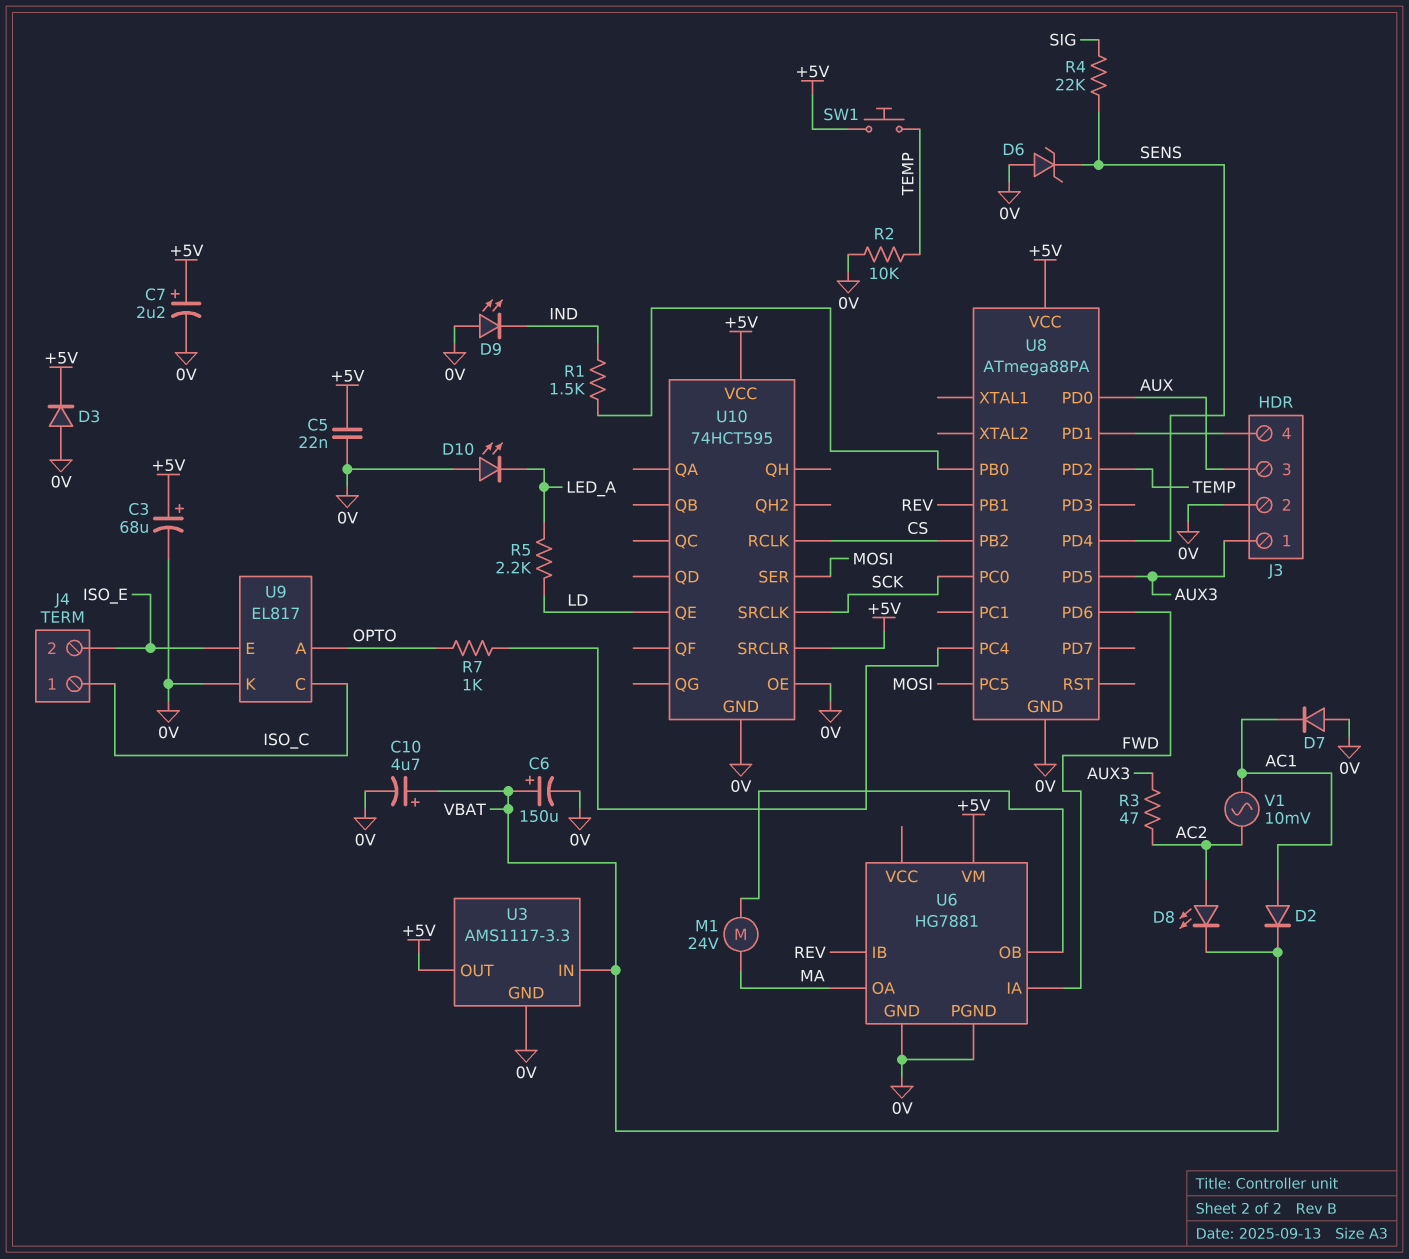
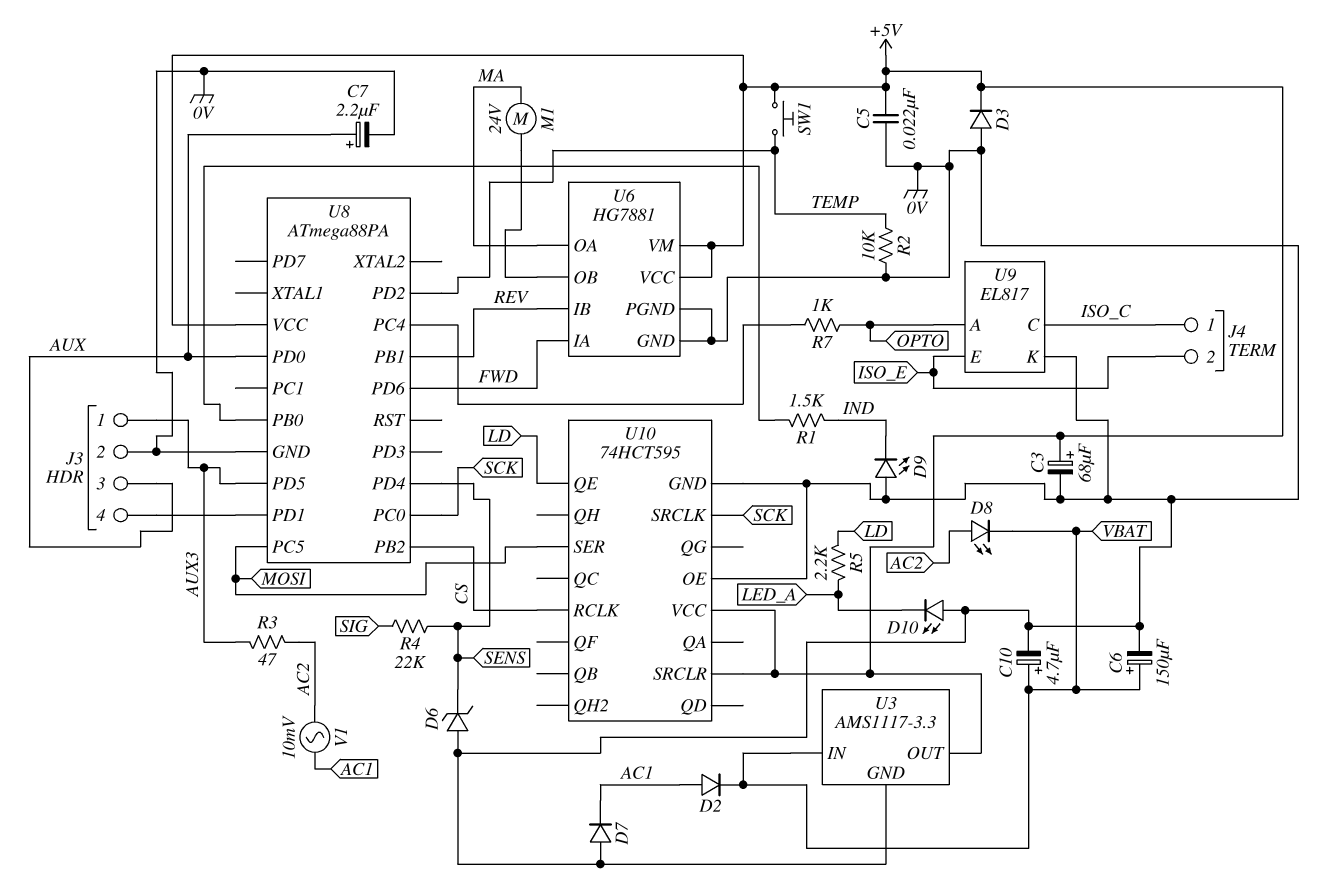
C7: 2.2uF (plus +5V, minus 0V) -> 2.2uF (plus AUX, minus 0V)
U6 pin VCC: none -> +5V

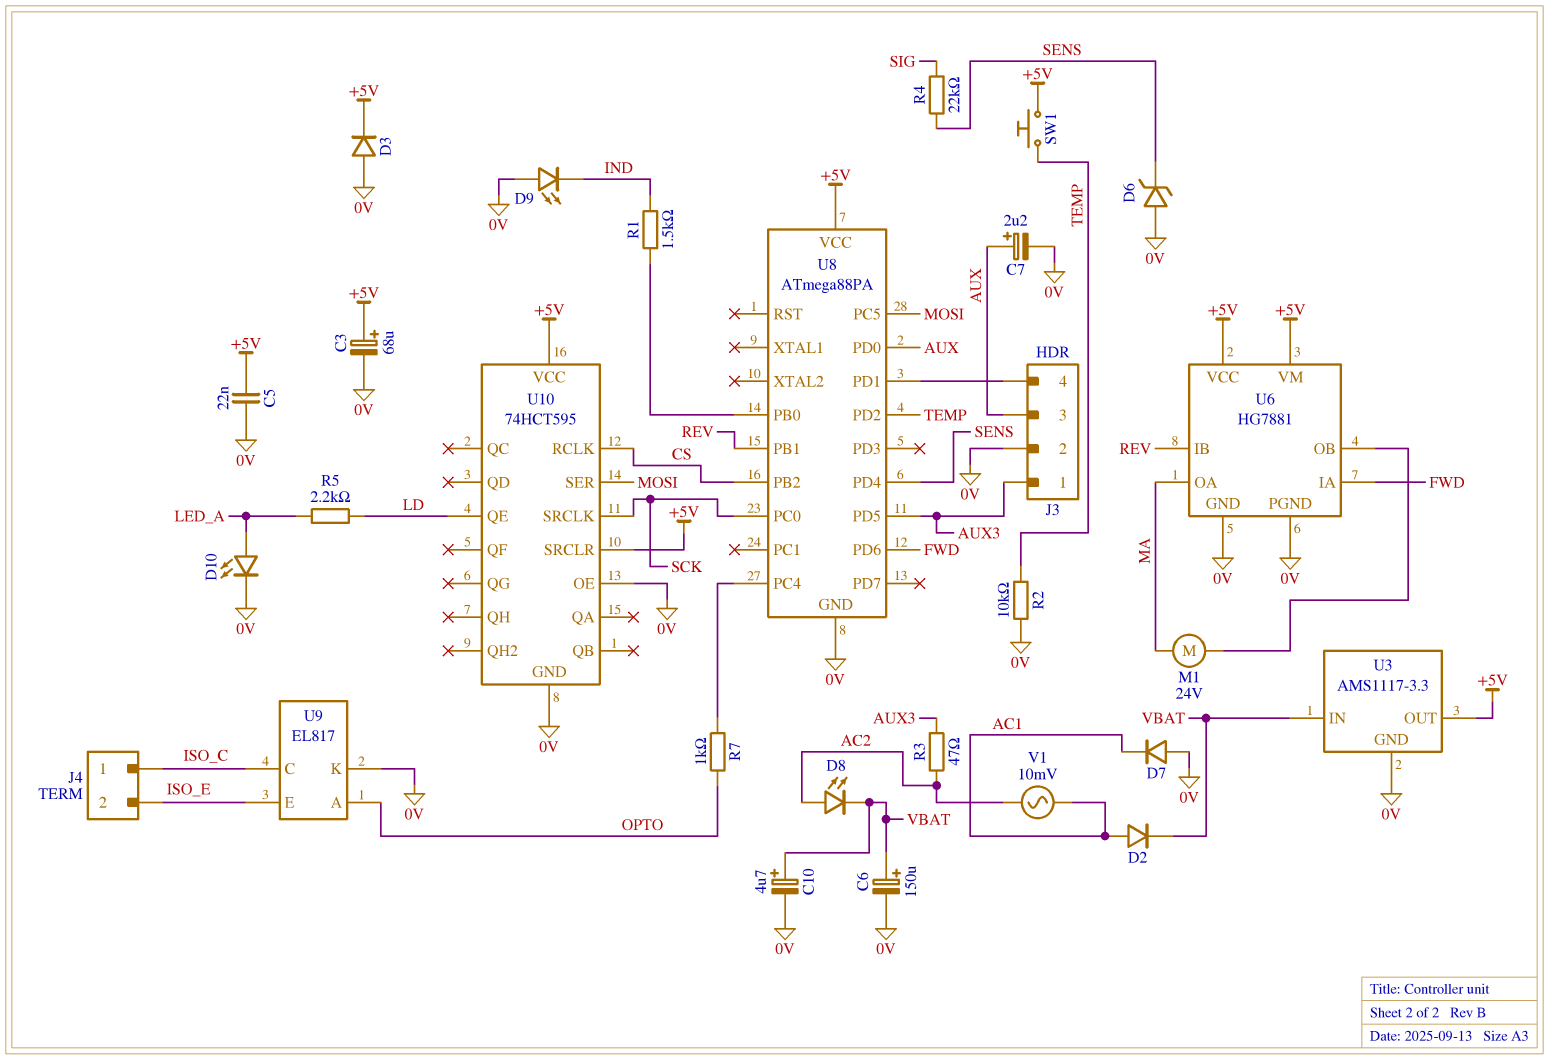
D10: LED (A 0V, K LED_A) -> LED (A LED_A, K 0V)

